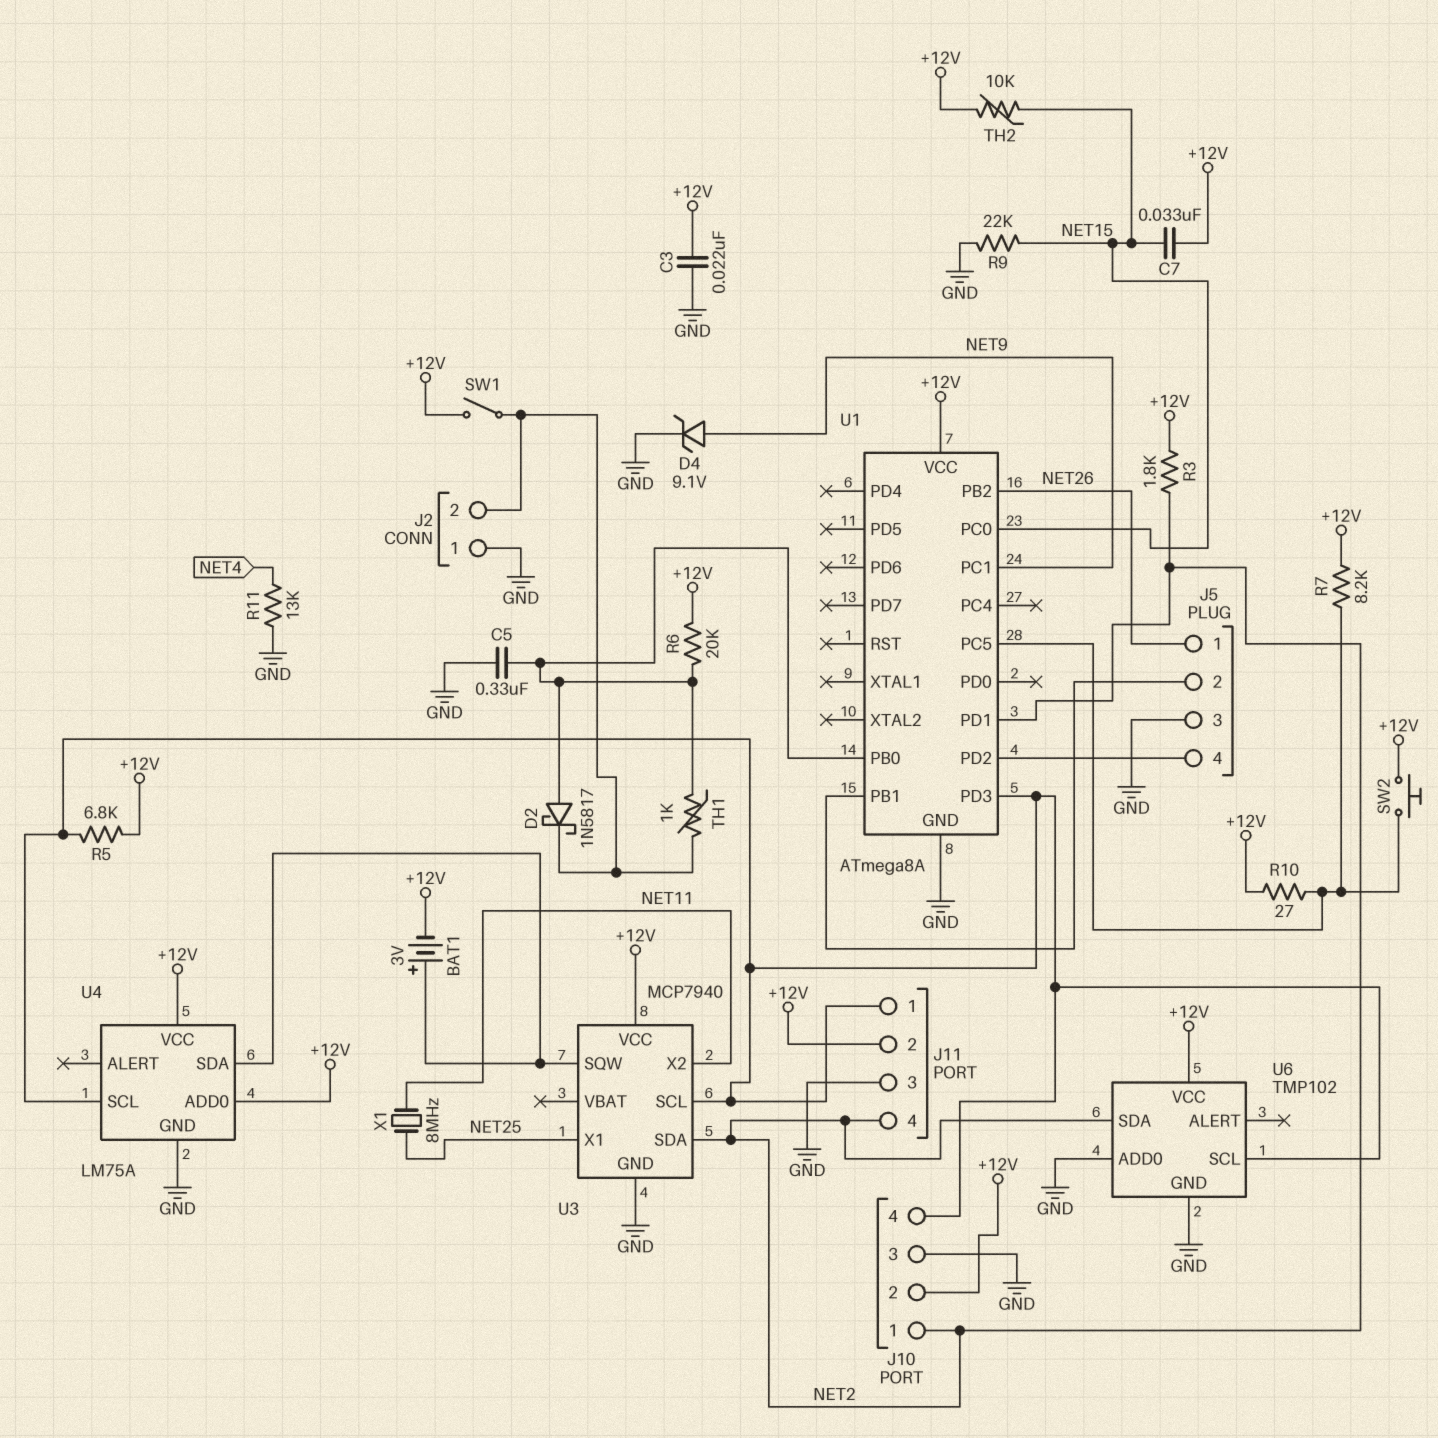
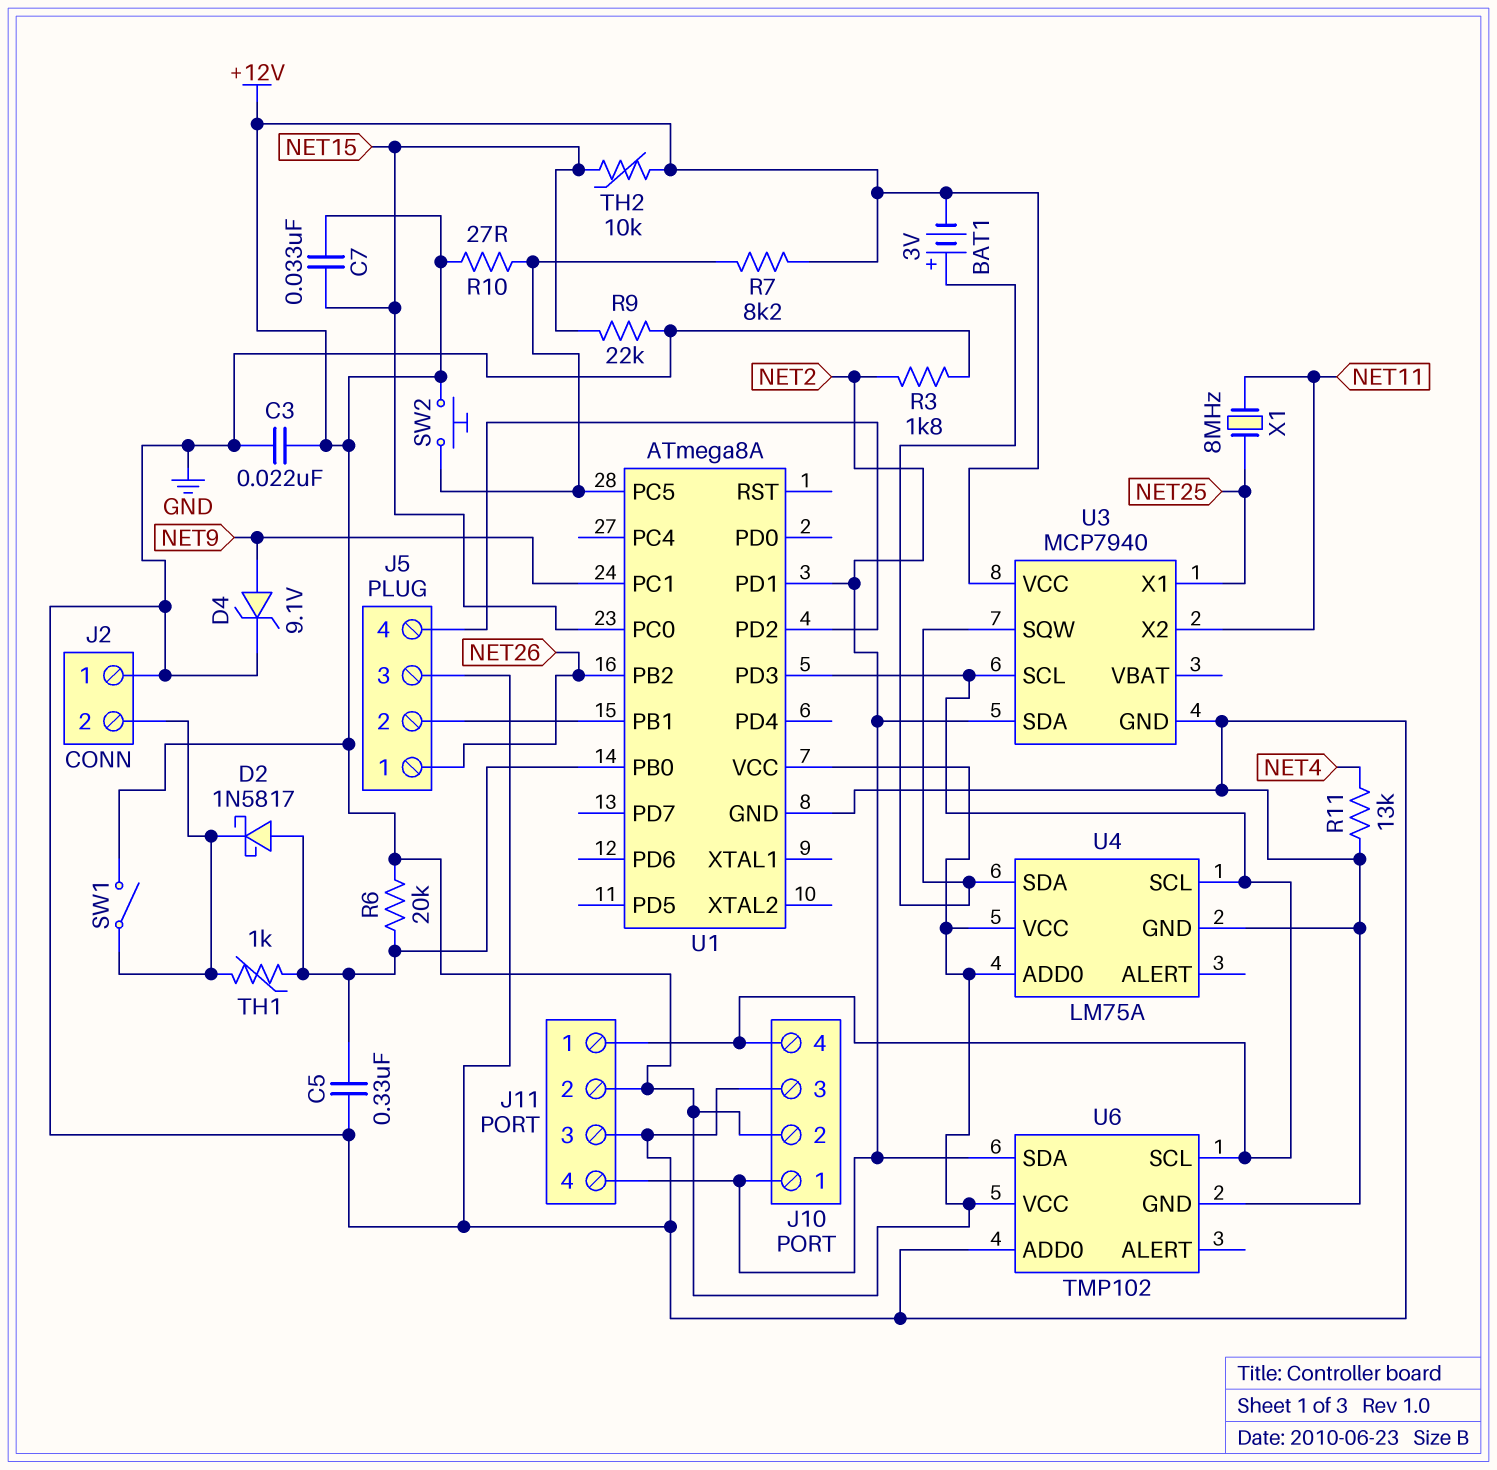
R3: 1.8k (+12V, NET2) -> 1.8k (GND, NET2)
R5: 6.8k (+12V, J10/4) -> none

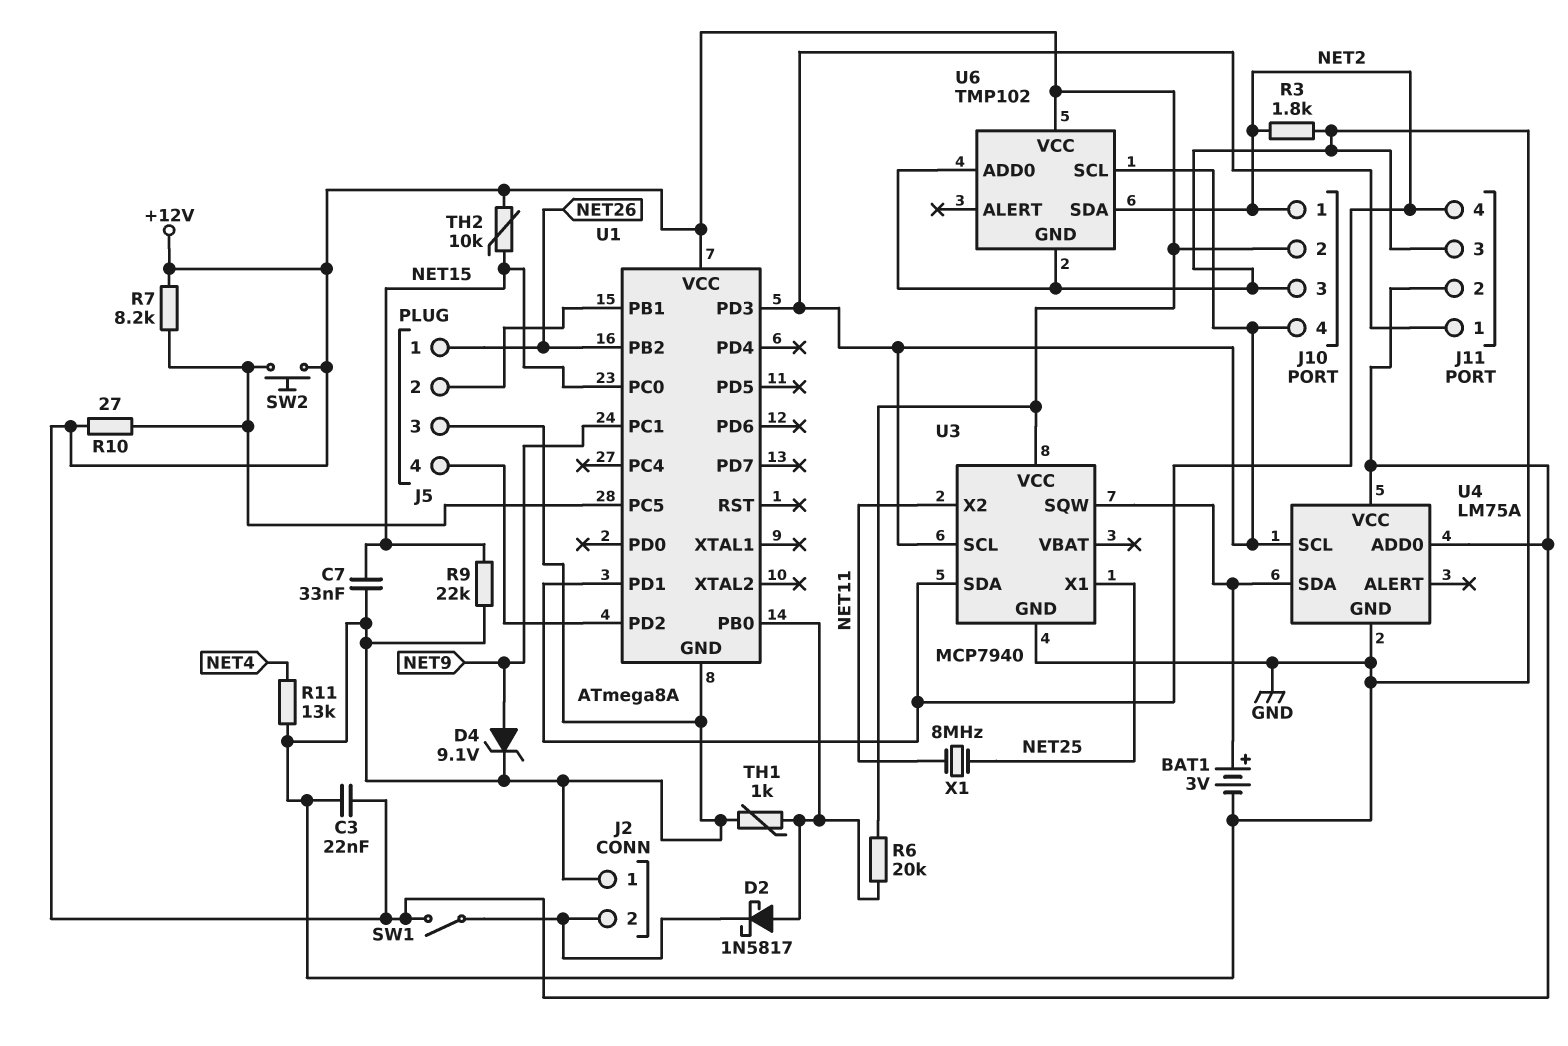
BAT1: 3V (plus U3/SQW, minus +12V) -> 3V (plus U3/SQW, minus GND)
C5: 330nF (GND, U1/PB0) -> none
C7: 33nF (+12V, NET15) -> 33nF (GND, NET15)
TH1: 1k (J2/2, U1/PB0) -> 1k (GND, U1/PB0)

